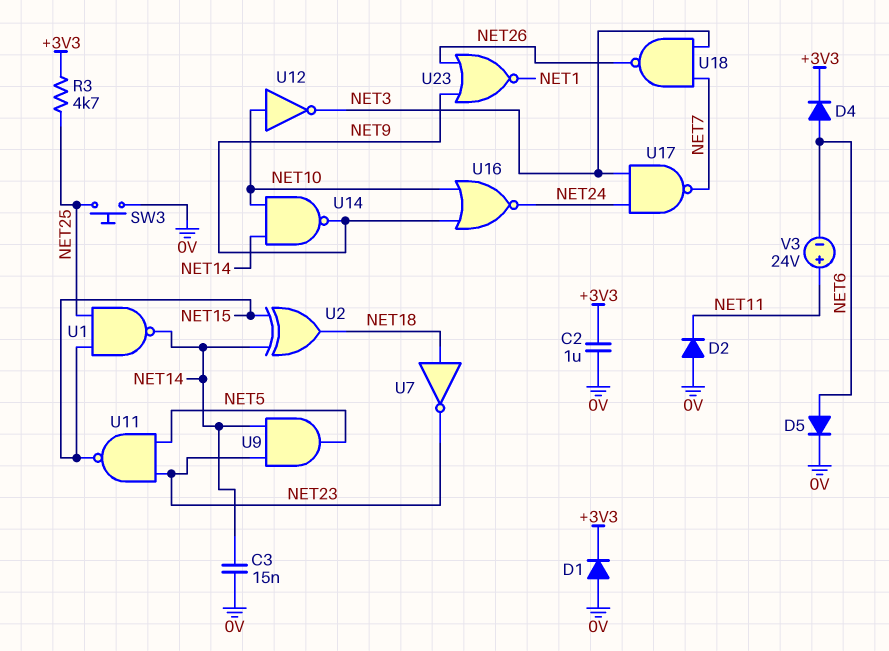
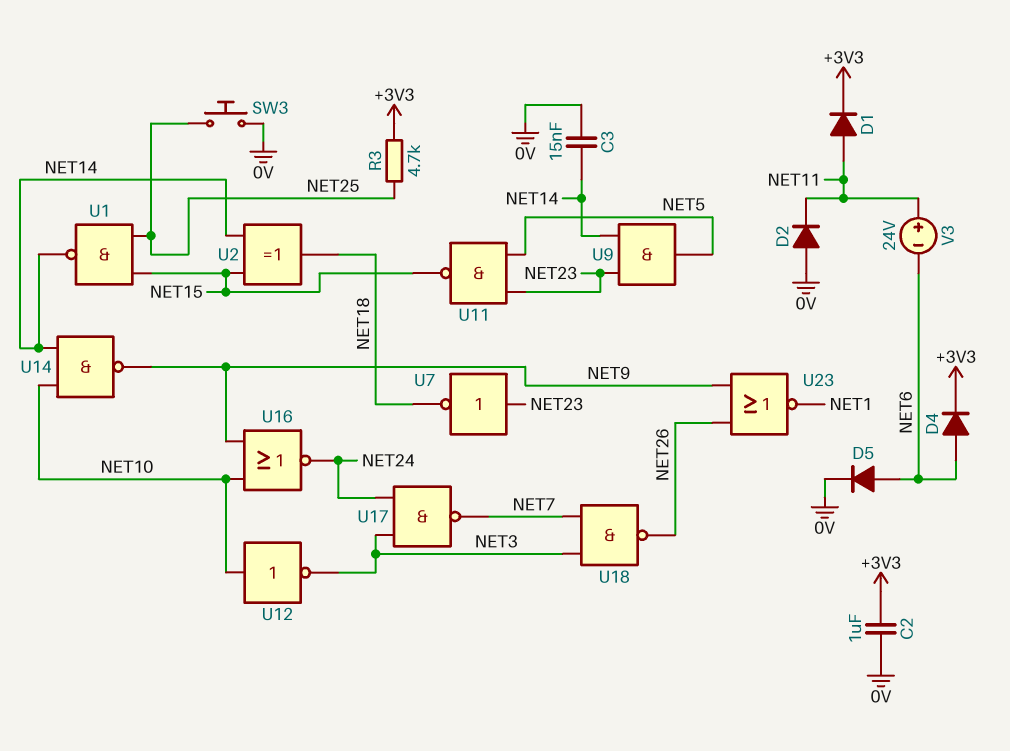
D1: diode (A 0V, K +3V3) -> diode (A NET11, K +3V3)
U7: NOT (in NET18, out NET23) -> NOT (in NET23, out NET18)

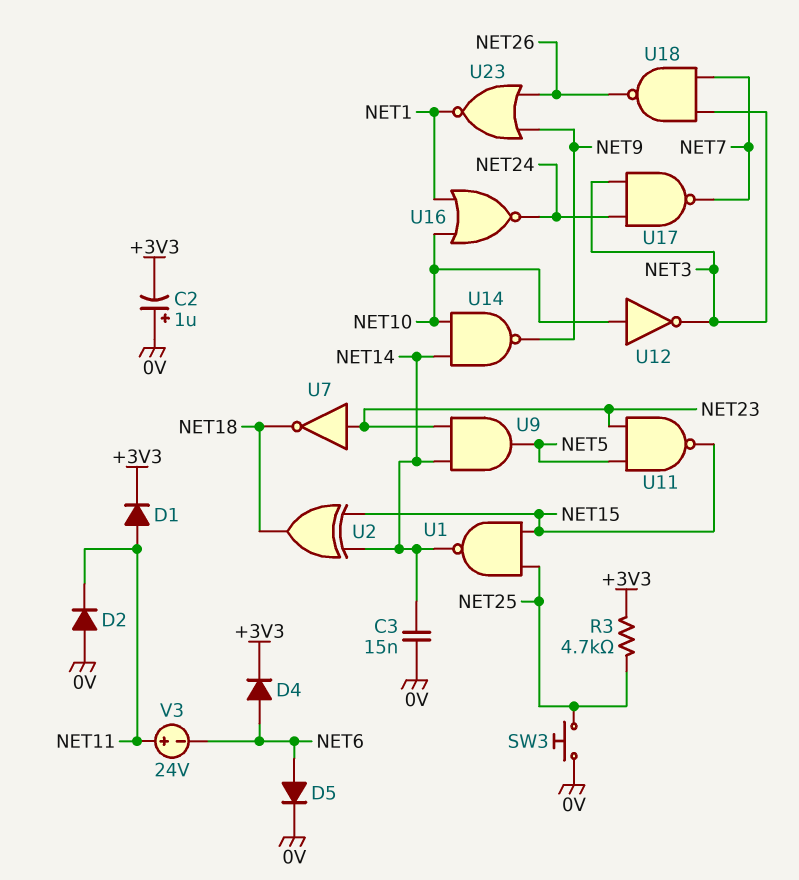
C2: 1uF (+3V3, 0V) -> 1uF (plus 0V, minus +3V3)
U16: NOR (in NET9, in NET10, out NET24) -> NOR (in NET1, in NET10, out NET24)

